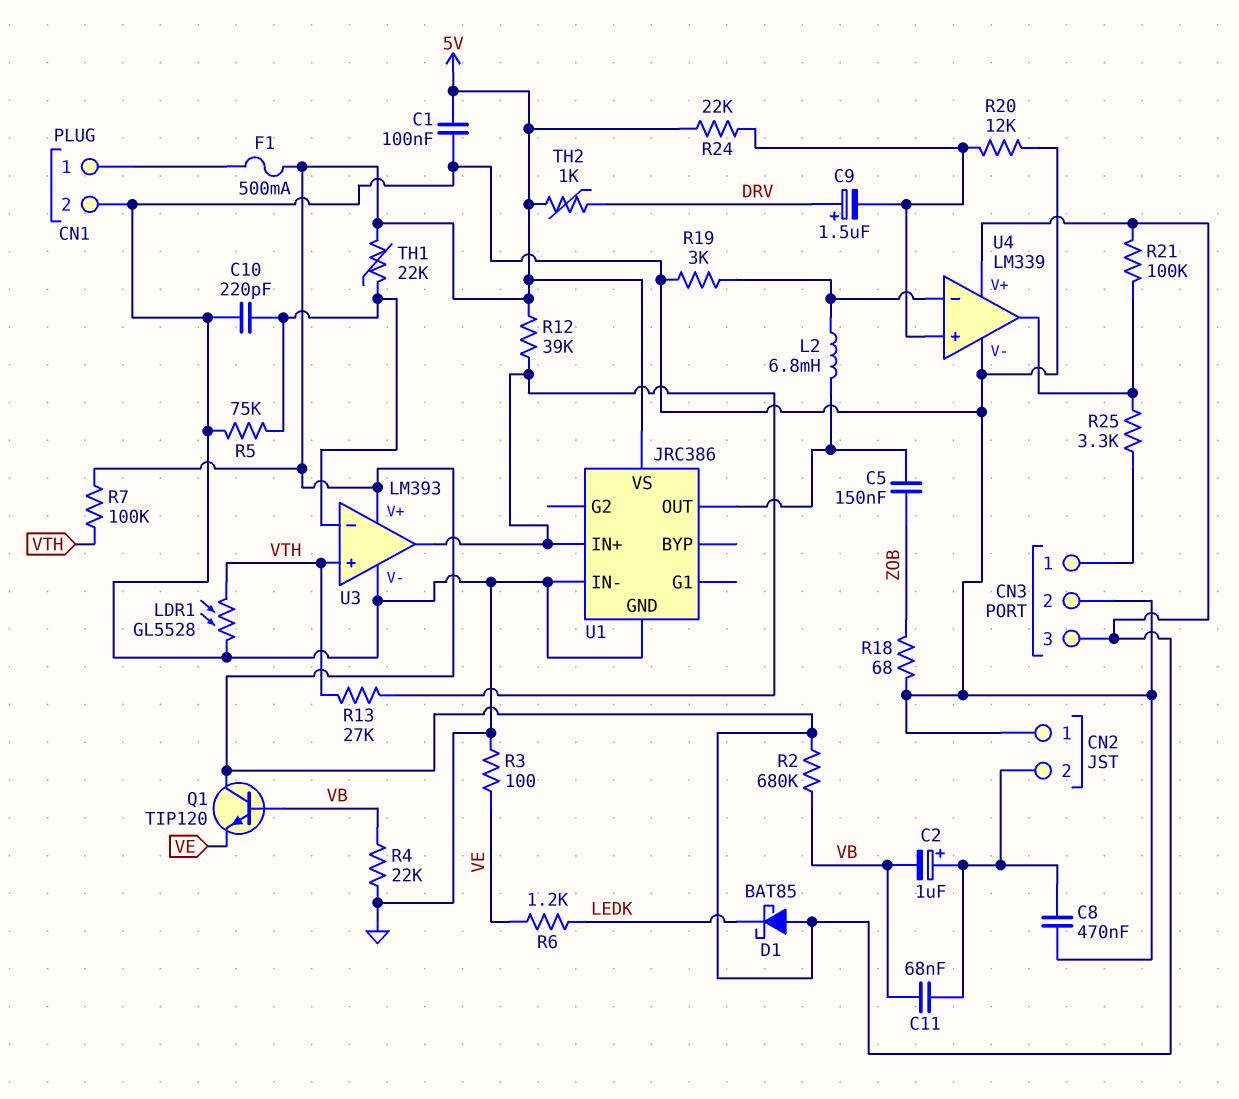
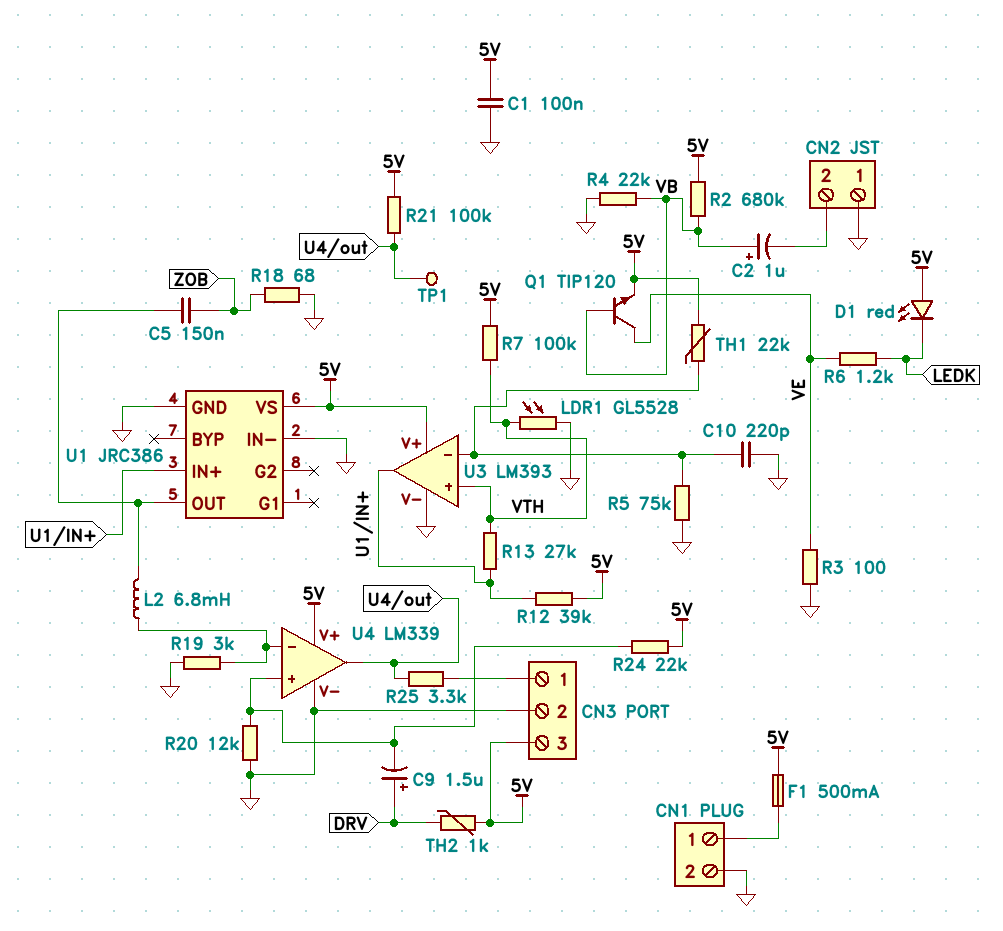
C2: 1uF (plus CN2/2, minus VB) -> 1uF (plus VB, minus CN2/2)
C8: 470nF (CN2/2, GND) -> none
C11: 68nF (CN2/2, VB) -> none
D1: schottky BAT85 (A 5V, K LEDK) -> LED red (A 5V, K LEDK)
Q1: NPN TIP120 (B VB, C 5V, E VE) -> NPN TIP120 (B VB, C VE, E 5V)
TP1: none -> test point (U4/out)

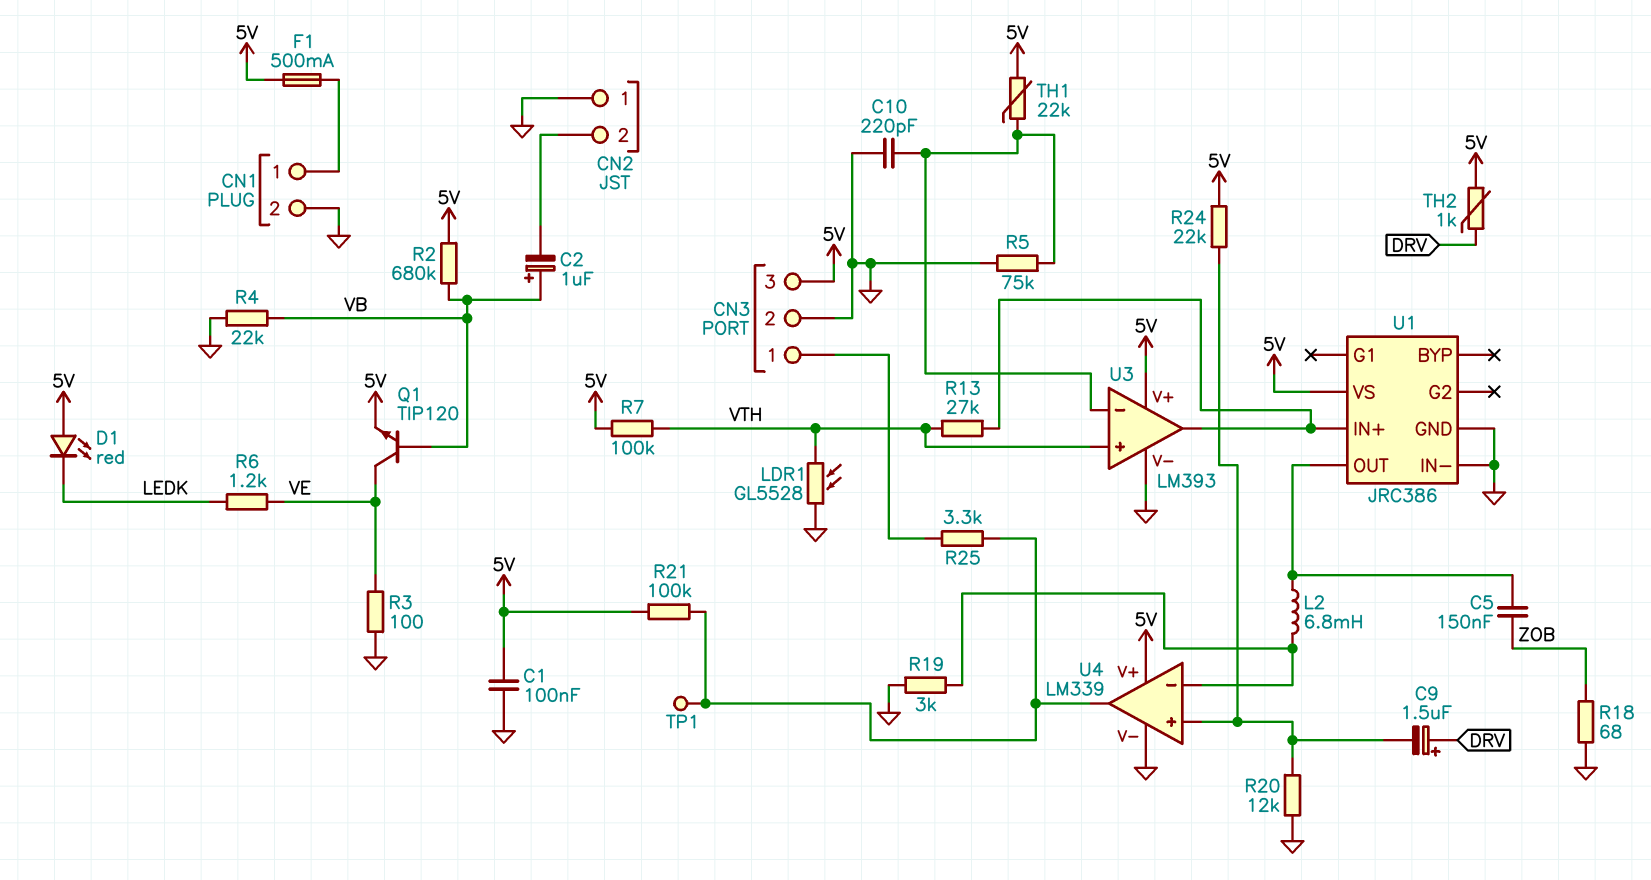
R12: 39k (5V, U1/IN+) -> none

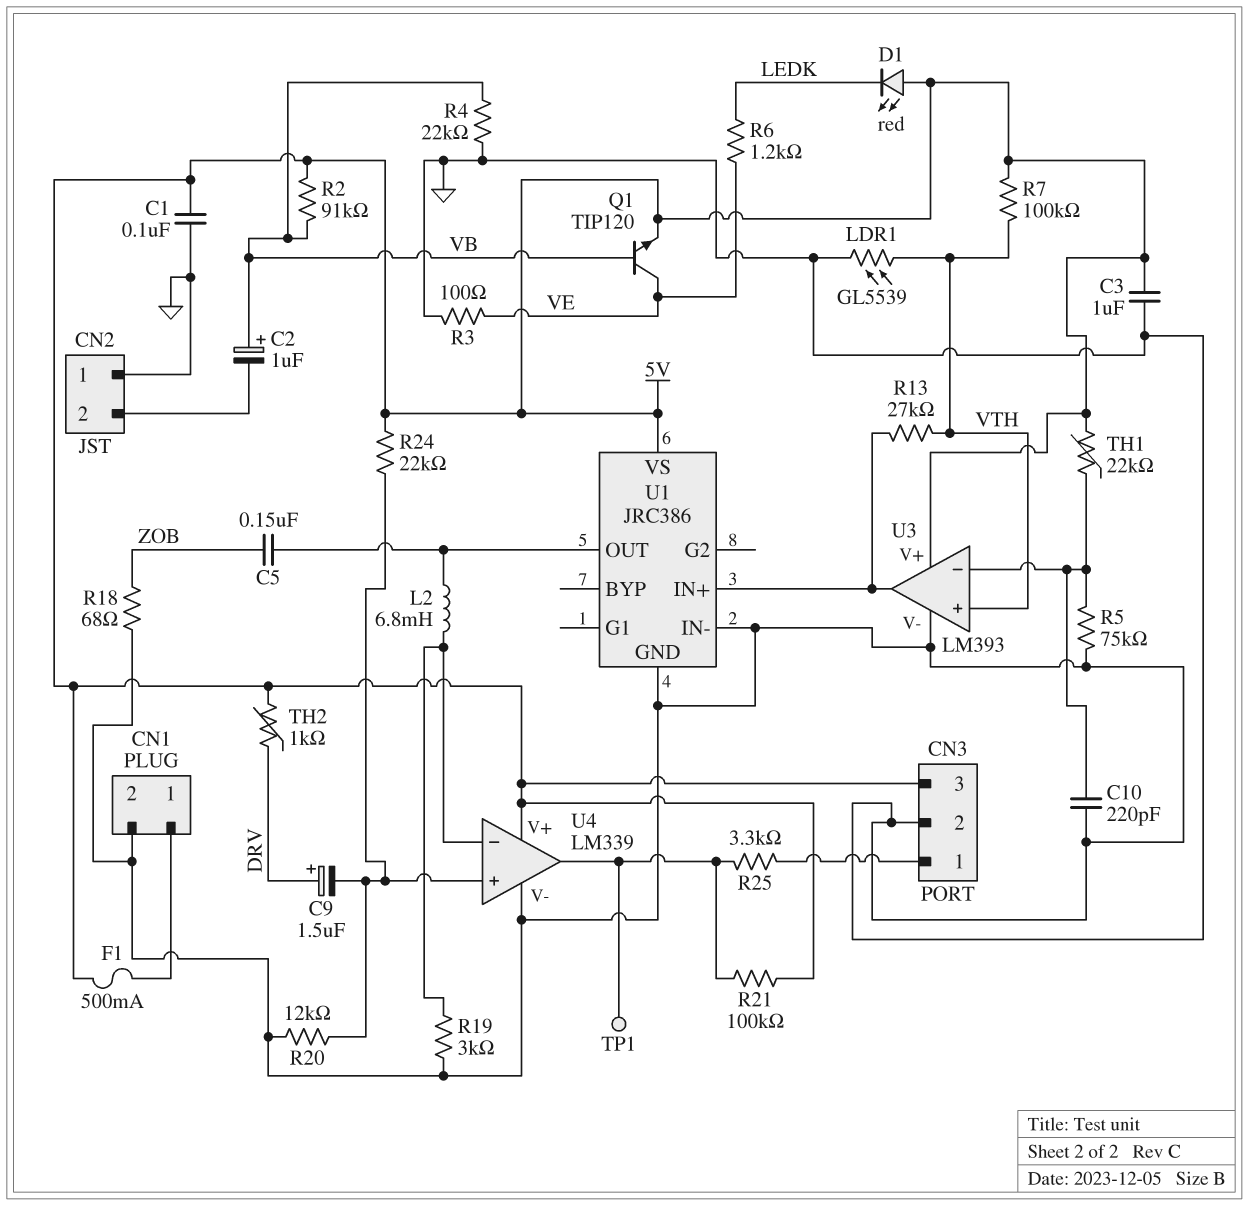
C3: none -> 1uF (5V, GND)
LDR1: GL5528 (GND, VTH) -> GL5539 (GND, VTH)
R2: 680k (5V, VB) -> 91k (5V, VB)

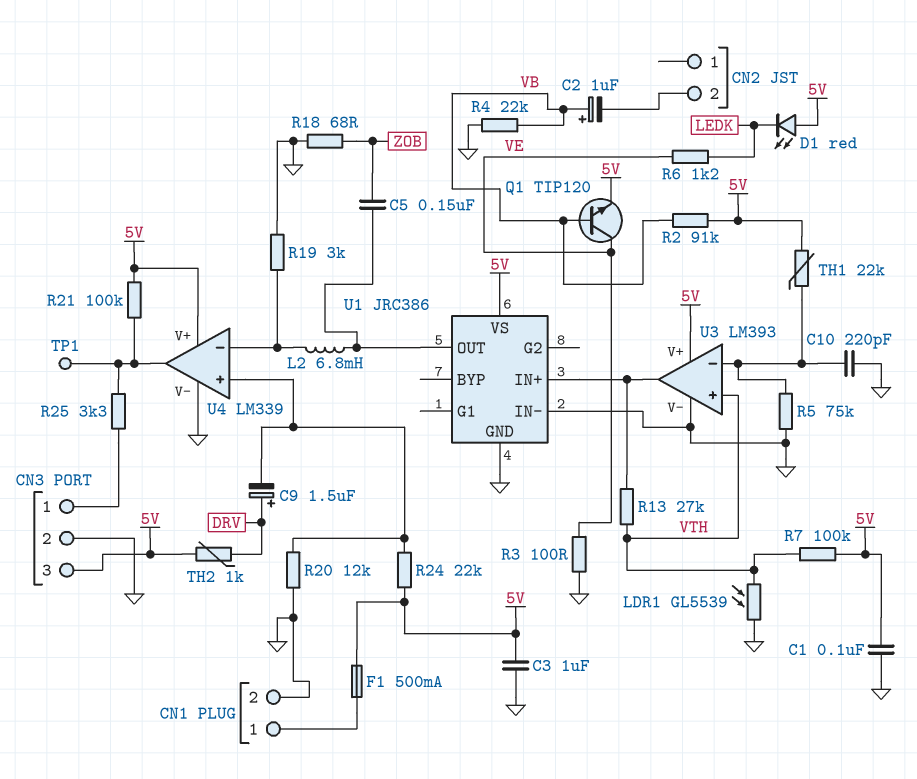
CN2 pin 1: GND -> none

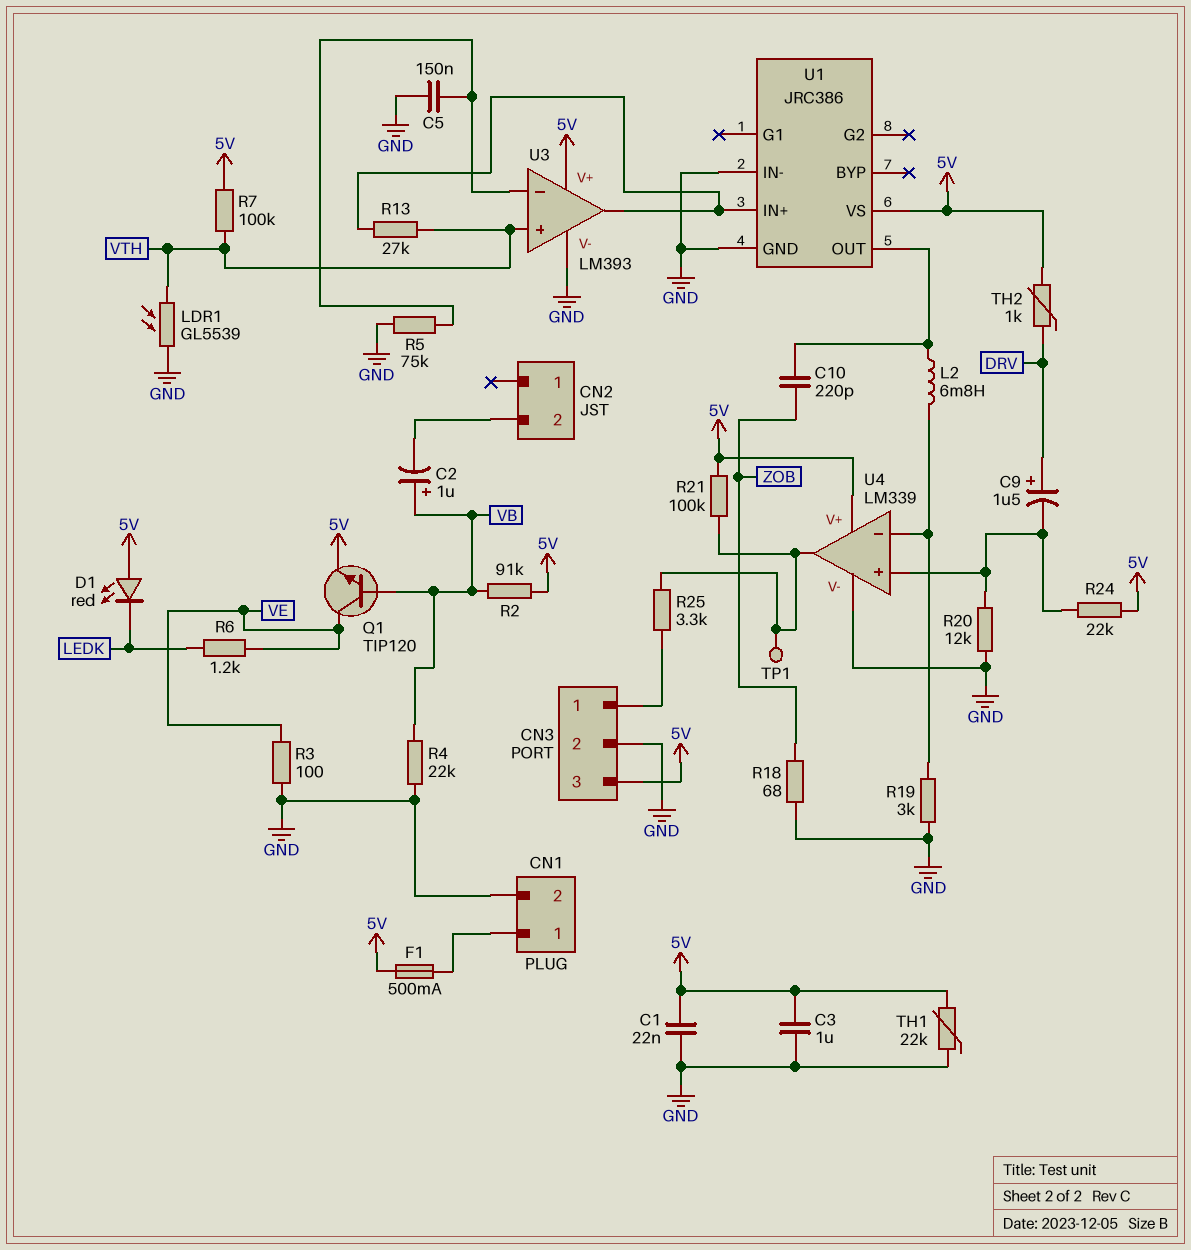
C1: 100nF (5V, GND) -> 22nF (5V, GND)
C5: 150nF (U1/OUT, ZOB) -> 150nF (GND, U3/in-)
C10: 220pF (GND, U3/in-) -> 220pF (U1/OUT, ZOB)
TH1: 22k (5V, U3/in-) -> 22k (5V, GND)

